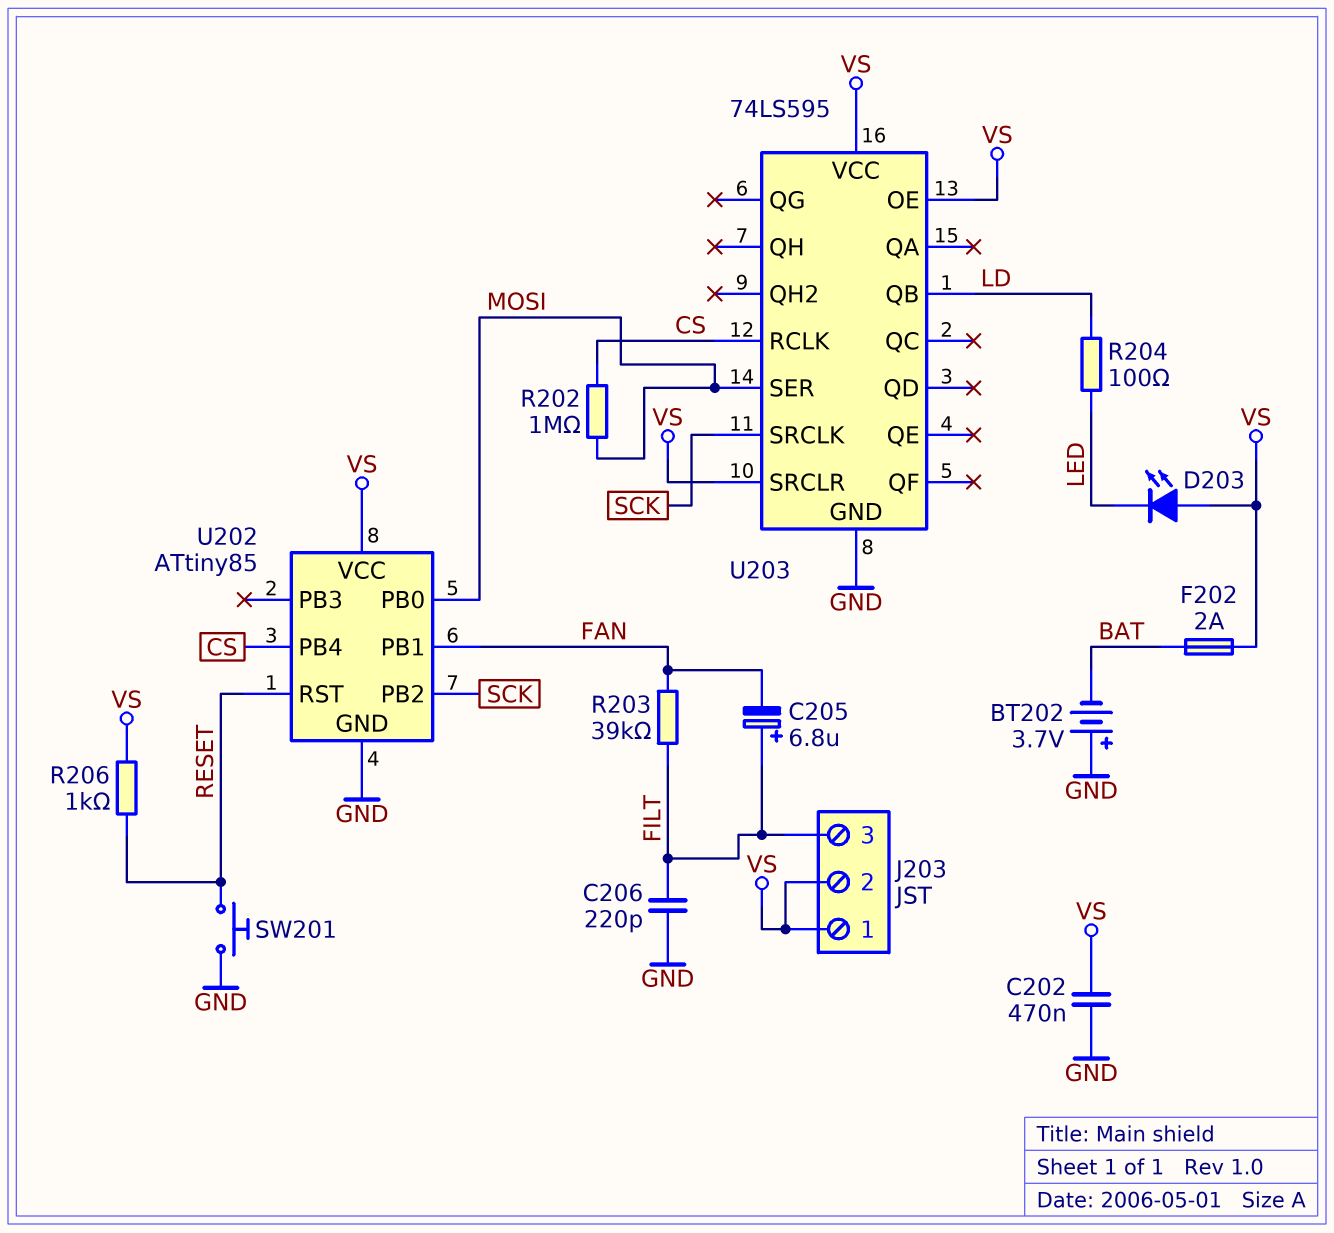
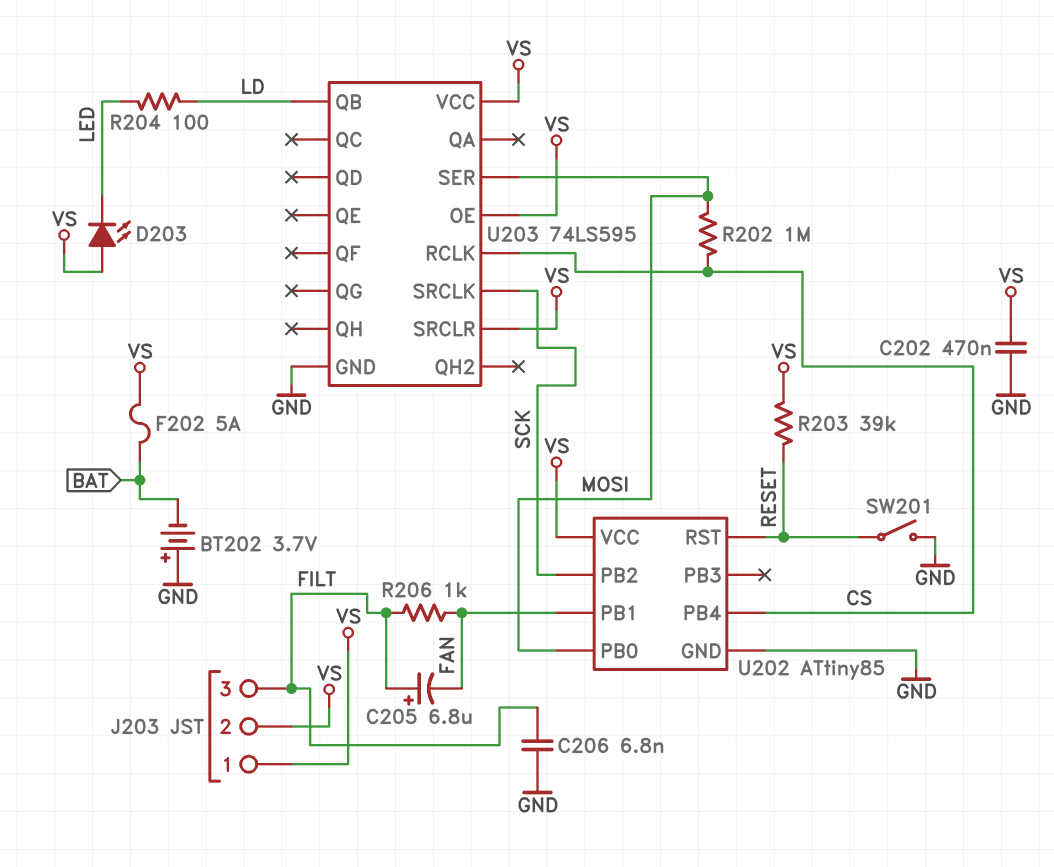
C206: 220pF (FILT, GND) -> 6.8nF (FILT, GND)
F202: 2A (BAT, VS) -> 5A (BAT, VS)
R203: 39k (FAN, FILT) -> 39k (RESET, VS)
R206: 1k (RESET, VS) -> 1k (FAN, FILT)
SW201: button (GND, RESET) -> switch (GND, RESET)

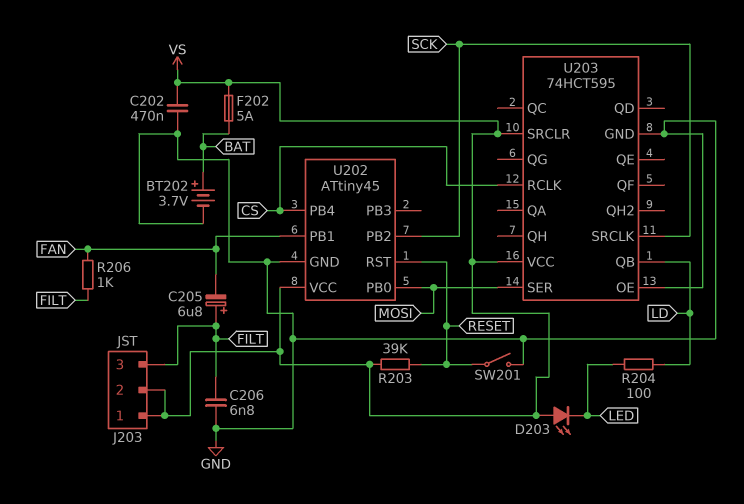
BT202: 3.7V (plus GND, minus BAT) -> 3.7V (plus BAT, minus GND)
R202: 1M (CS, MOSI) -> none
U202: ATtiny85 -> ATtiny45
U203: 74LS595 -> 74HCT595
U203 pin OE: VS -> GND

